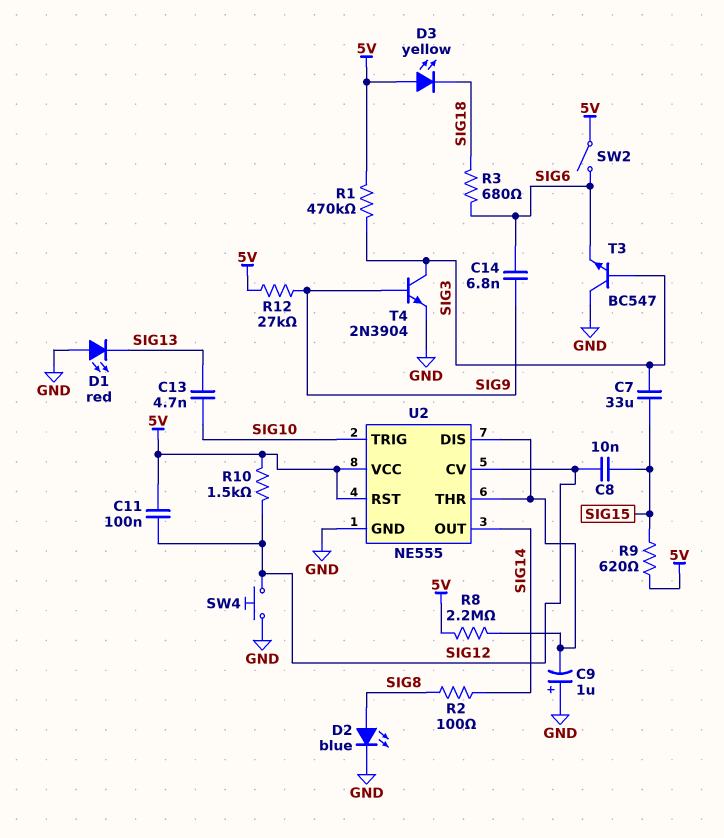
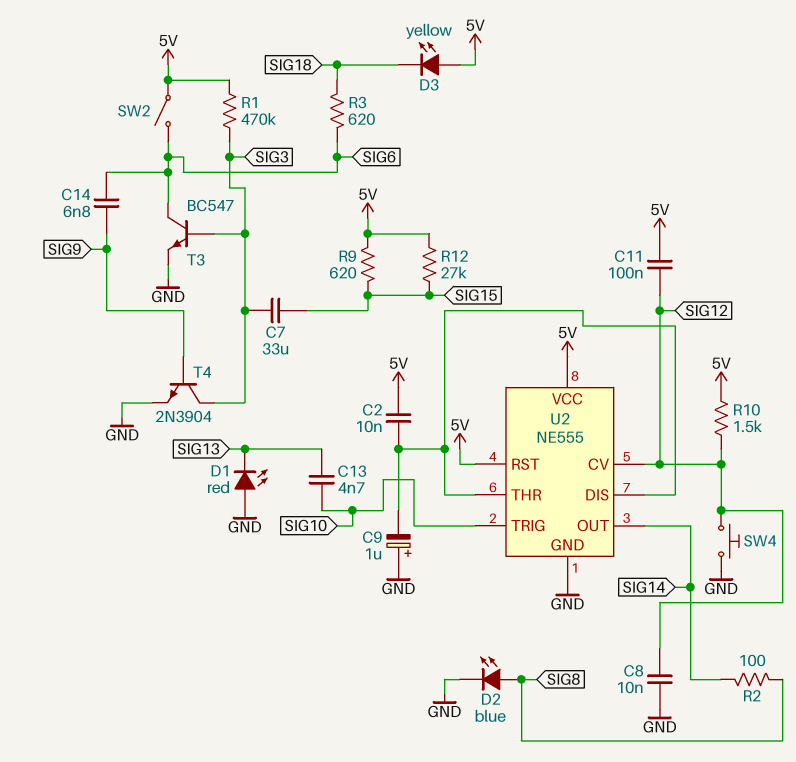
C2: none -> 10nF (5V, U2/DIS)
C8: 10nF (SIG12, SIG15) -> 10nF (GND, SIG12)
R3: 680 (SIG6, SIG18) -> 620 (SIG6, SIG18)
R8: 2.2M (5V, U2/DIS) -> none
R12: 27k (5V, SIG9) -> 27k (5V, SIG15)
T3: NPN BC547 (B SIG3, C GND, E SIG6) -> NPN BC547 (B SIG3, C SIG6, E GND)

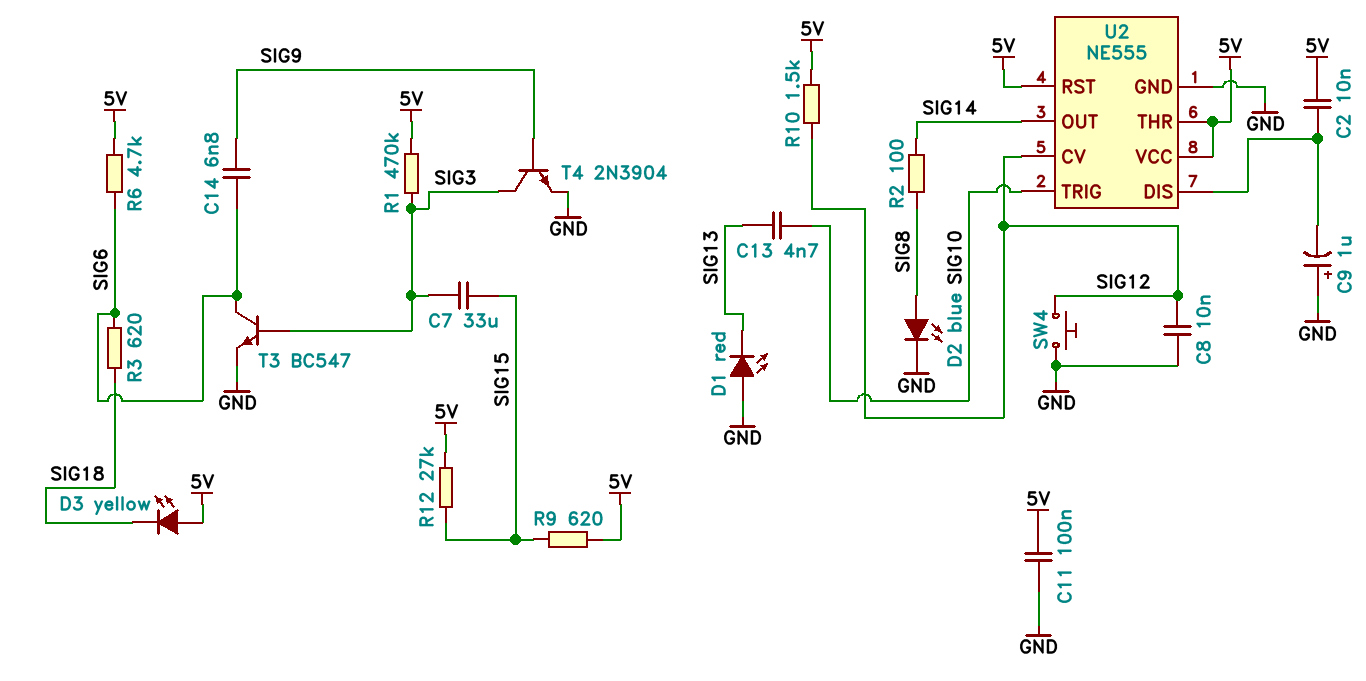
C11: 100nF (5V, SIG12) -> 100nF (5V, GND)
R6: none -> 4.7k (5V, SIG6)
SW2: switch (5V, SIG6) -> none
U2 pin THR: U2/DIS -> 5V

